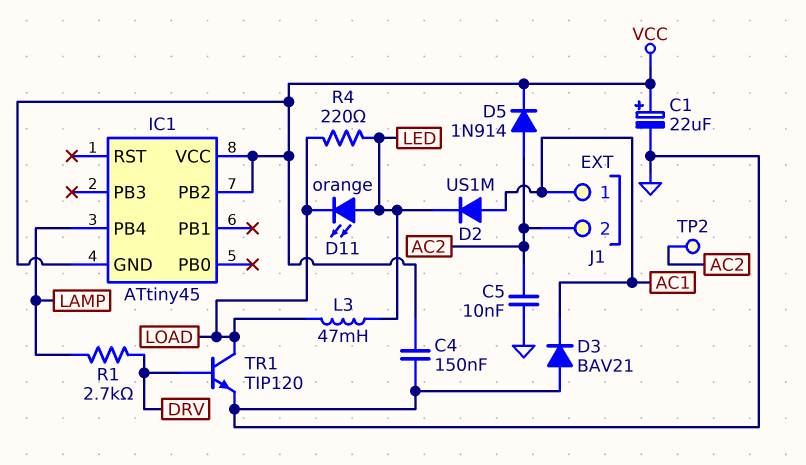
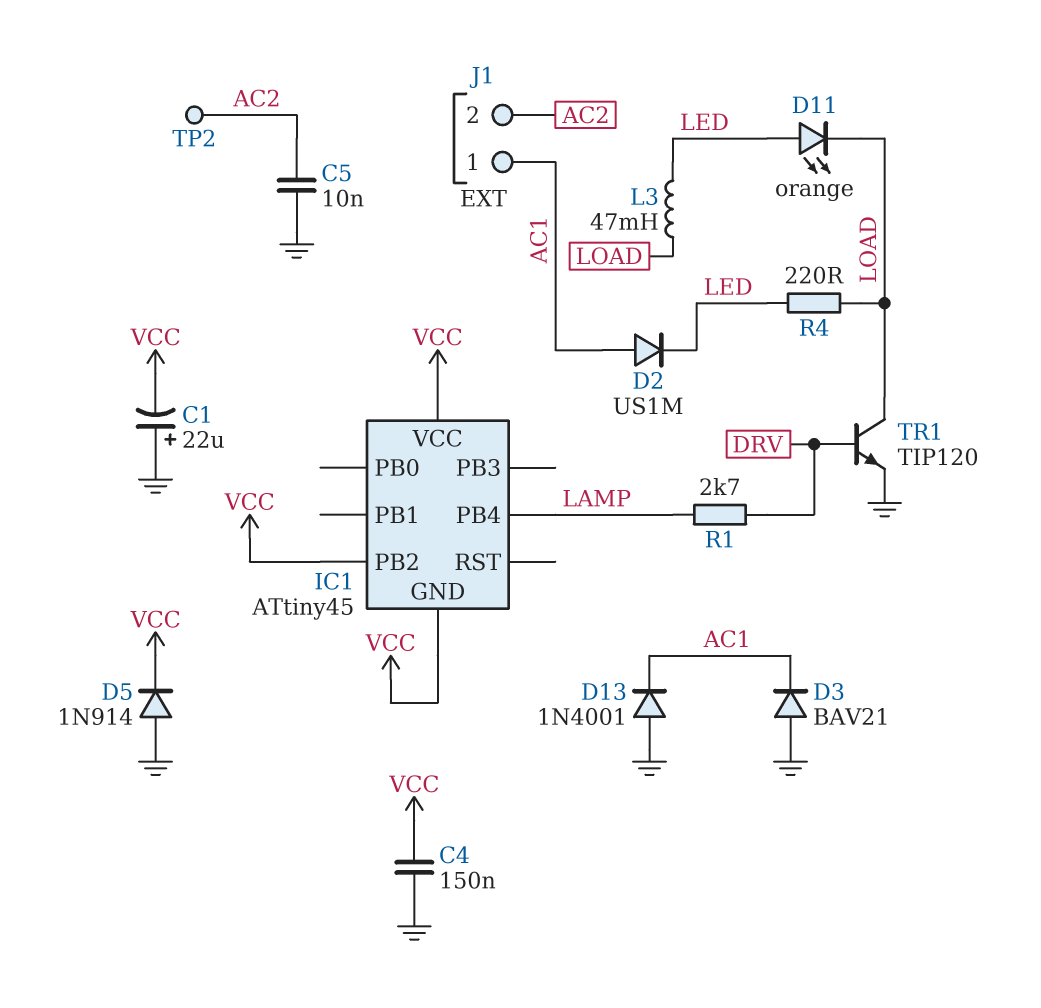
C1: 22uF (plus VCC, minus GND) -> 22uF (plus GND, minus VCC)
D5: diode 1N914 (A AC2, K VCC) -> diode 1N914 (A GND, K VCC)
D13: none -> diode 1N4001 (A GND, K AC1)

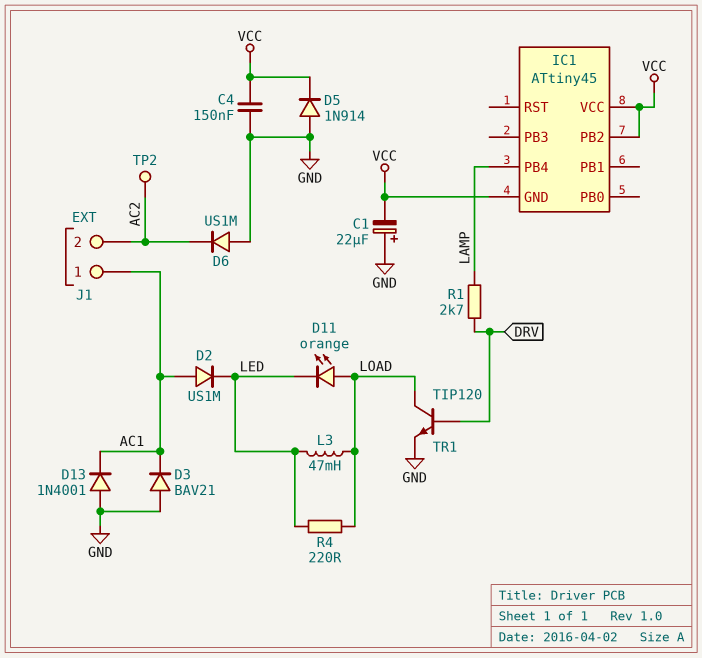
C5: 10nF (AC2, GND) -> none
D6: none -> diode US1M (A GND, K AC2)
D11: LED orange (A LED, K LOAD) -> LED orange (A LOAD, K LED)

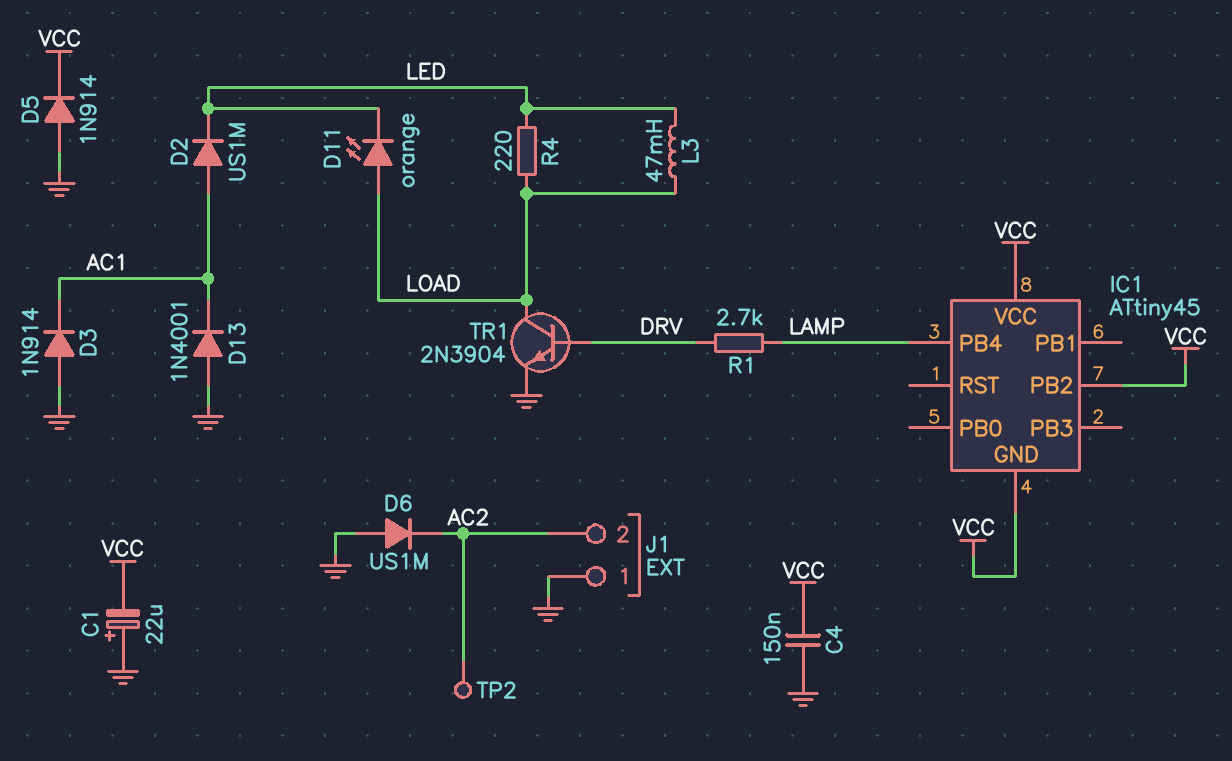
D3: diode BAV21 (A GND, K AC1) -> diode 1N914 (A GND, K AC1)
J1 pin 1: AC1 -> GND
TR1: NPN TIP120 (B DRV, C LOAD, E GND) -> NPN 2N3904 (B DRV, C LOAD, E GND)

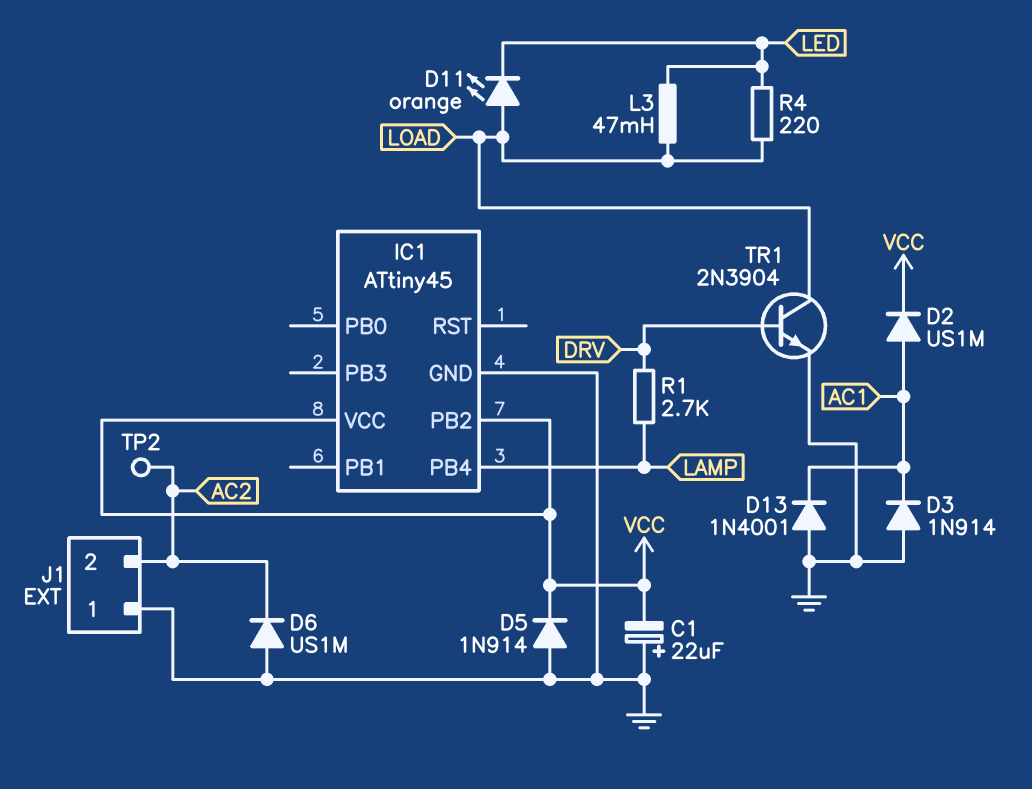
C4: 150nF (GND, VCC) -> none
D2: diode US1M (A AC1, K LED) -> diode US1M (A AC1, K VCC)
IC1 pin GND: VCC -> GND

